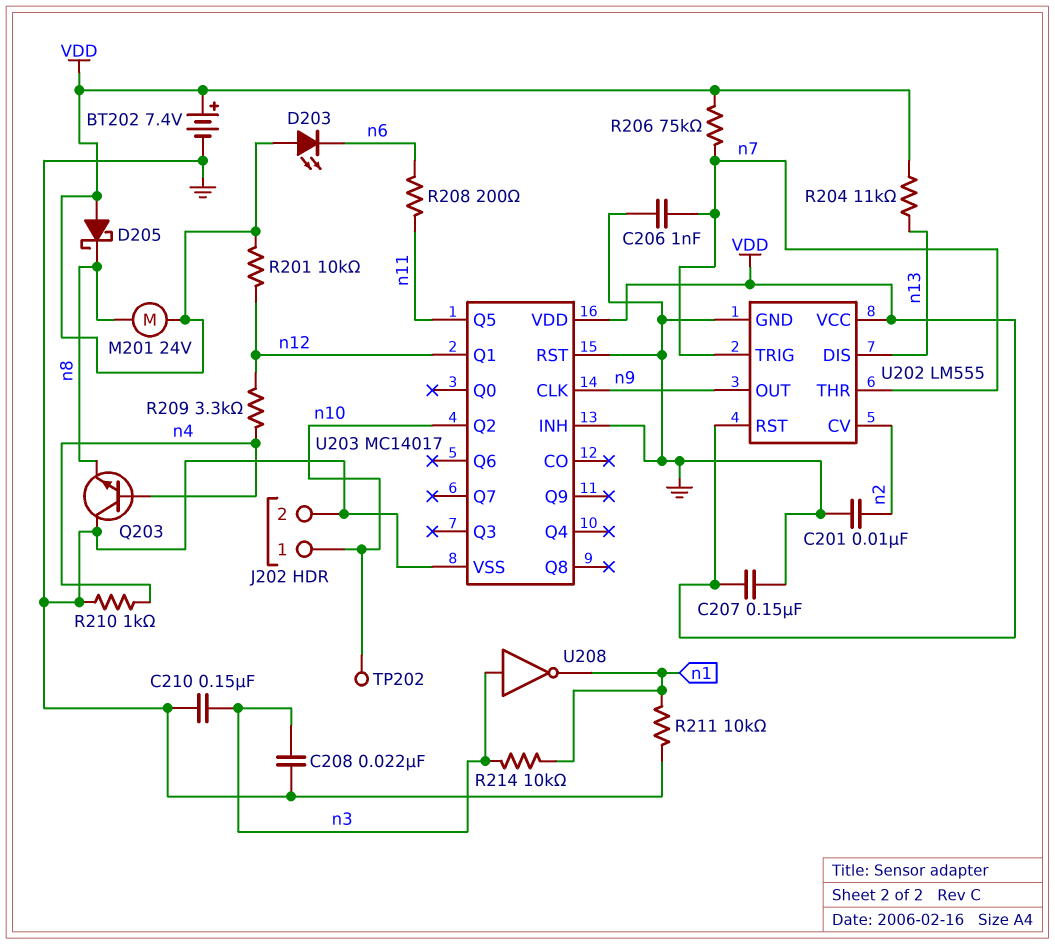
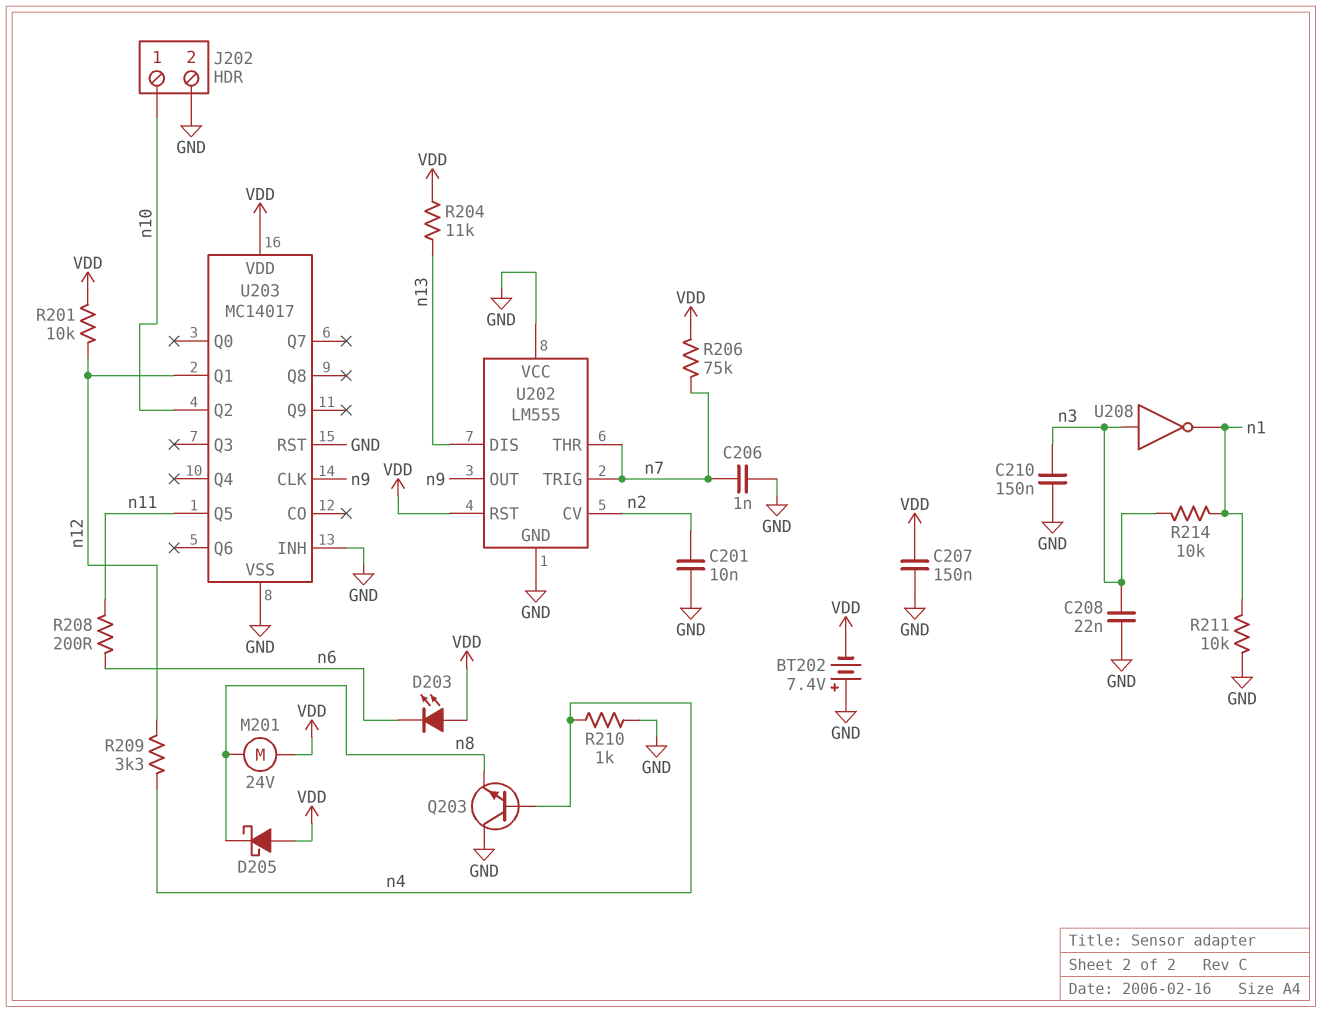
BT202: 7.4V (plus VDD, minus GND) -> 7.4V (plus GND, minus VDD)
TP202: test point (n10) -> none
U202 pin VCC: VDD -> GND

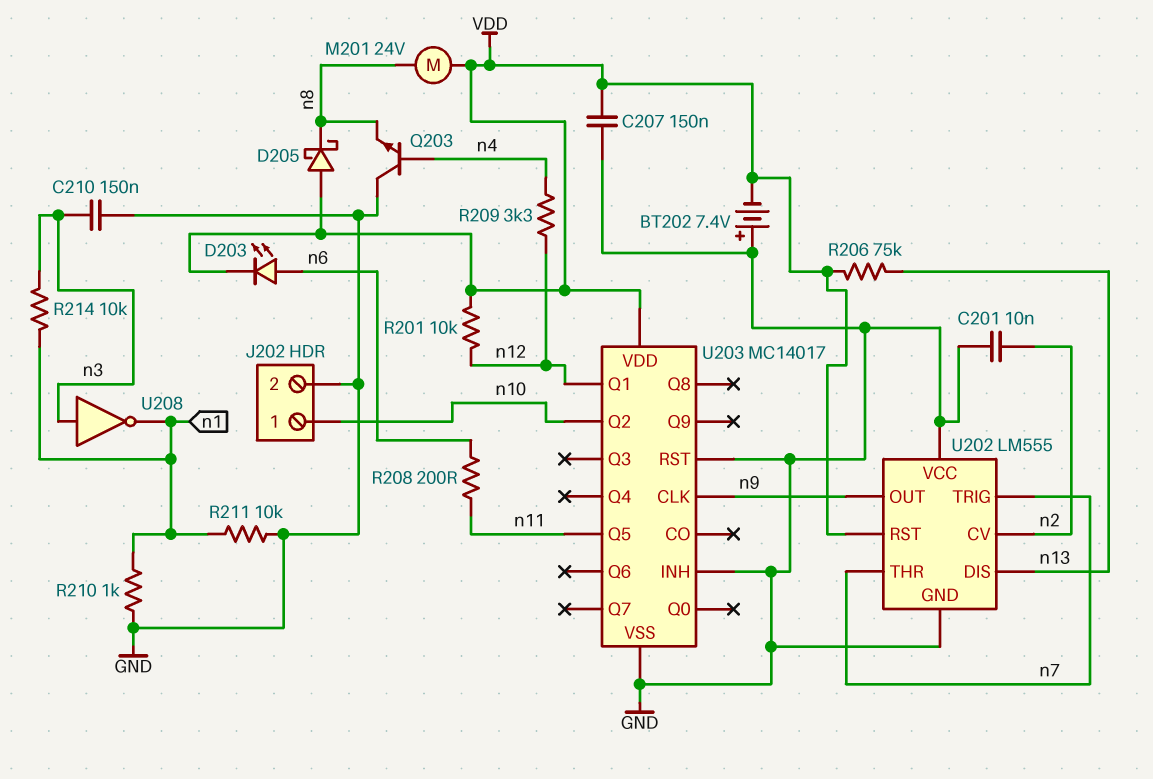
C206: 1nF (GND, n7) -> none
C208: 22nF (GND, n3) -> none
D203: LED (A VDD, K n6) -> LED (A n6, K VDD)
R204: 11k (VDD, n13) -> none
R206: 75k (VDD, n7) -> 75k (VDD, n13)
R210: 1k (GND, n4) -> 1k (GND, n1)

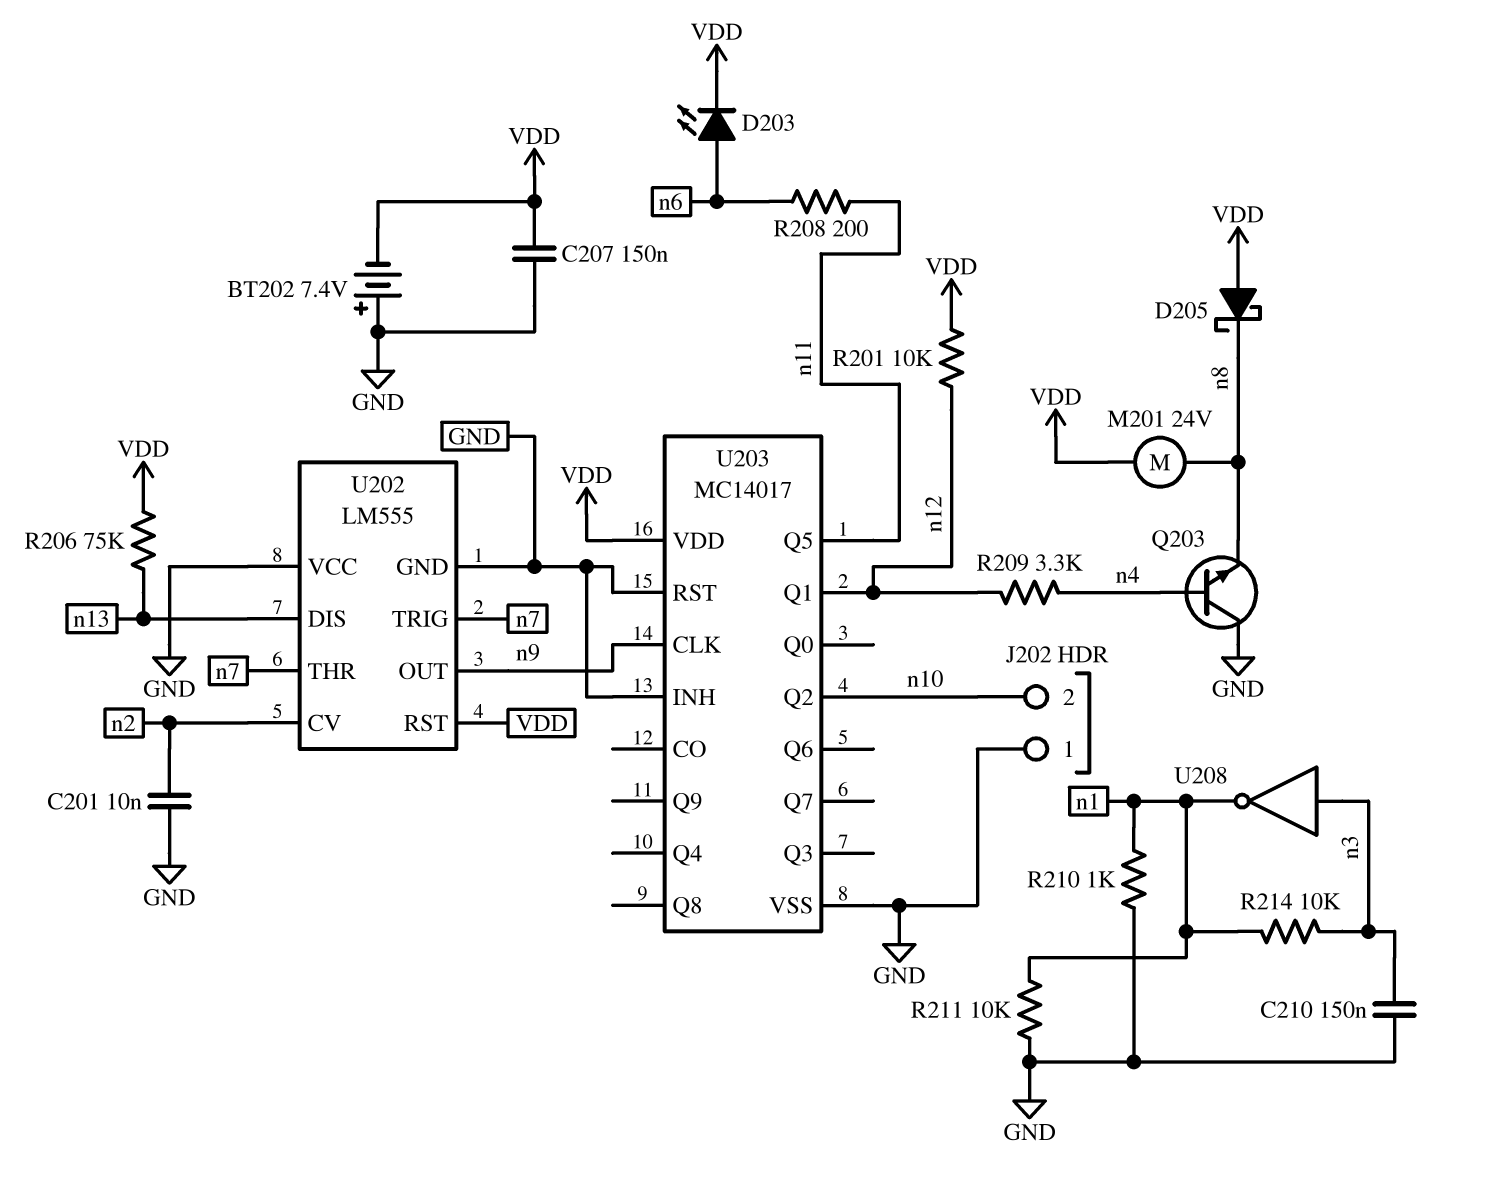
J202 pin 1: n10 -> GND
J202 pin 2: GND -> n10

